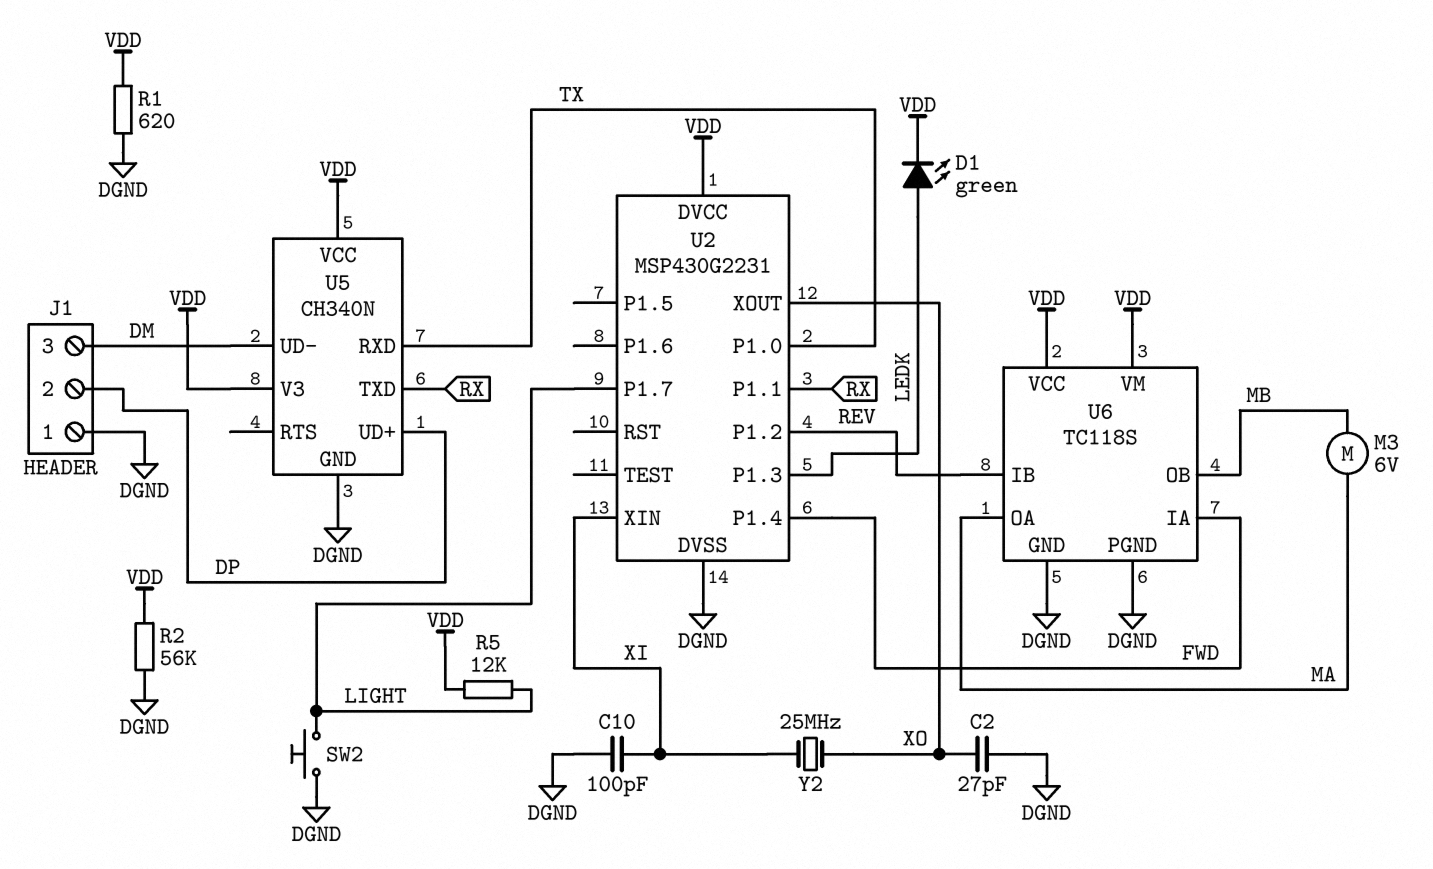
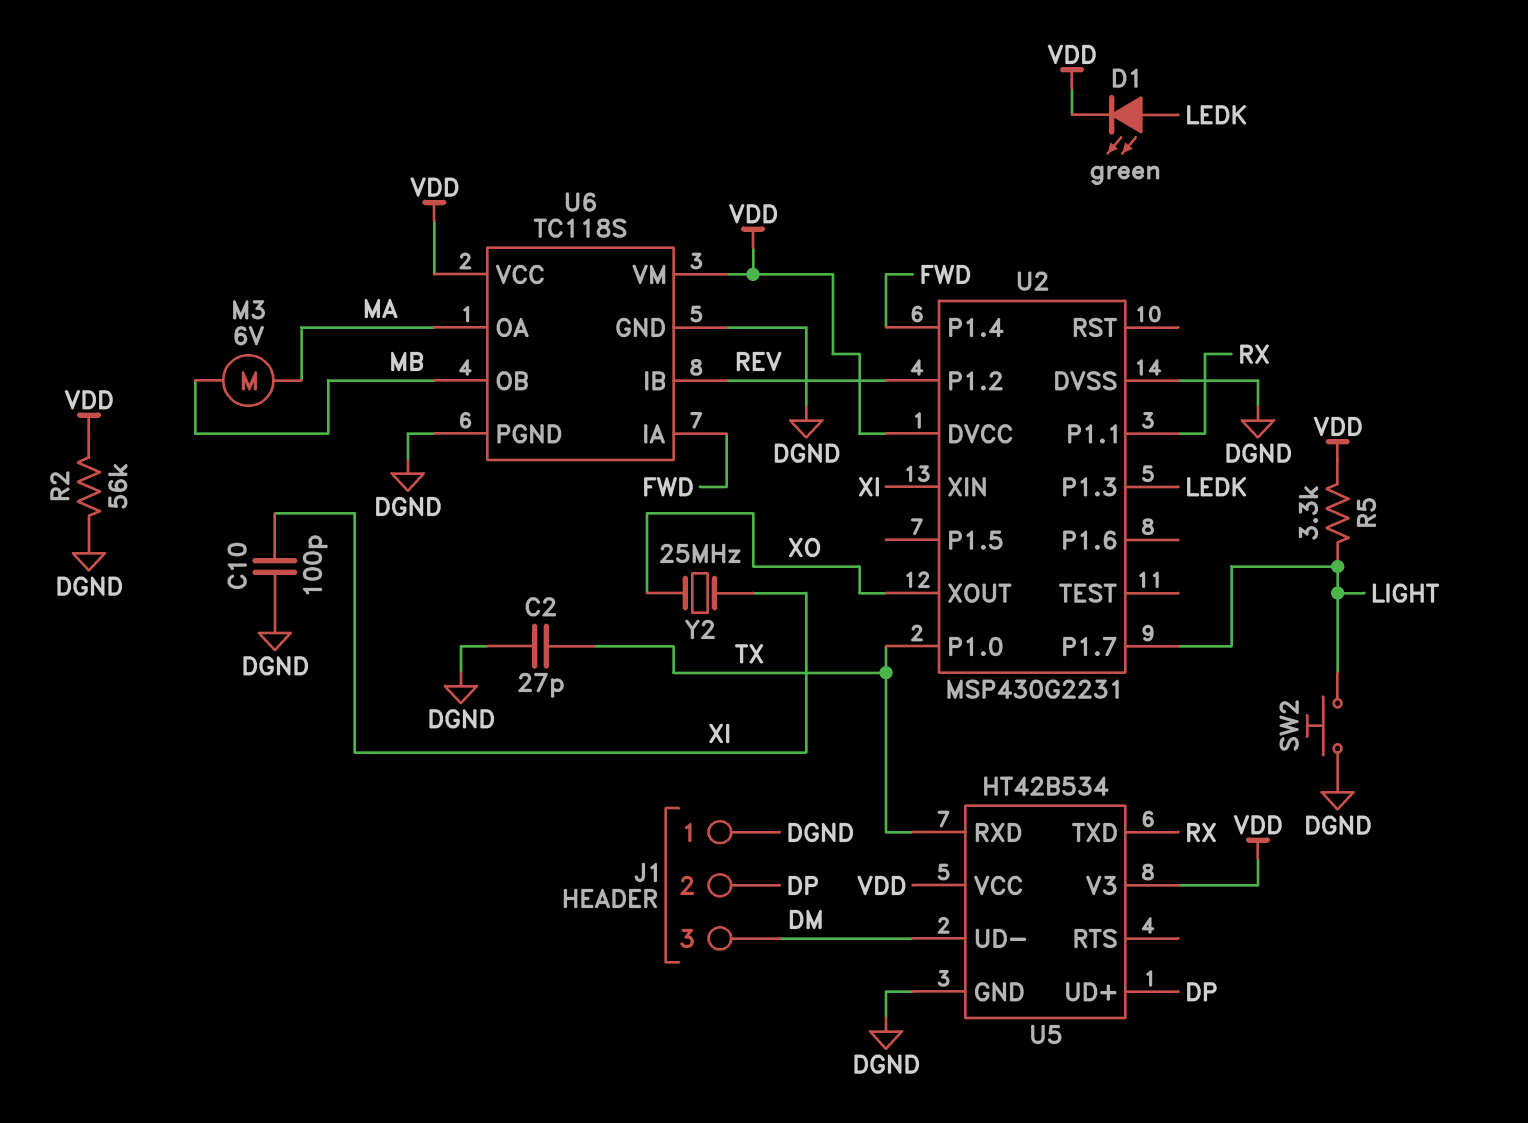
C2: 27pF (DGND, XO) -> 27pF (DGND, TX)
R1: 620 (DGND, VDD) -> none
R5: 12k (LIGHT, VDD) -> 3.3k (LIGHT, VDD)
U5: CH340N -> HT42B534

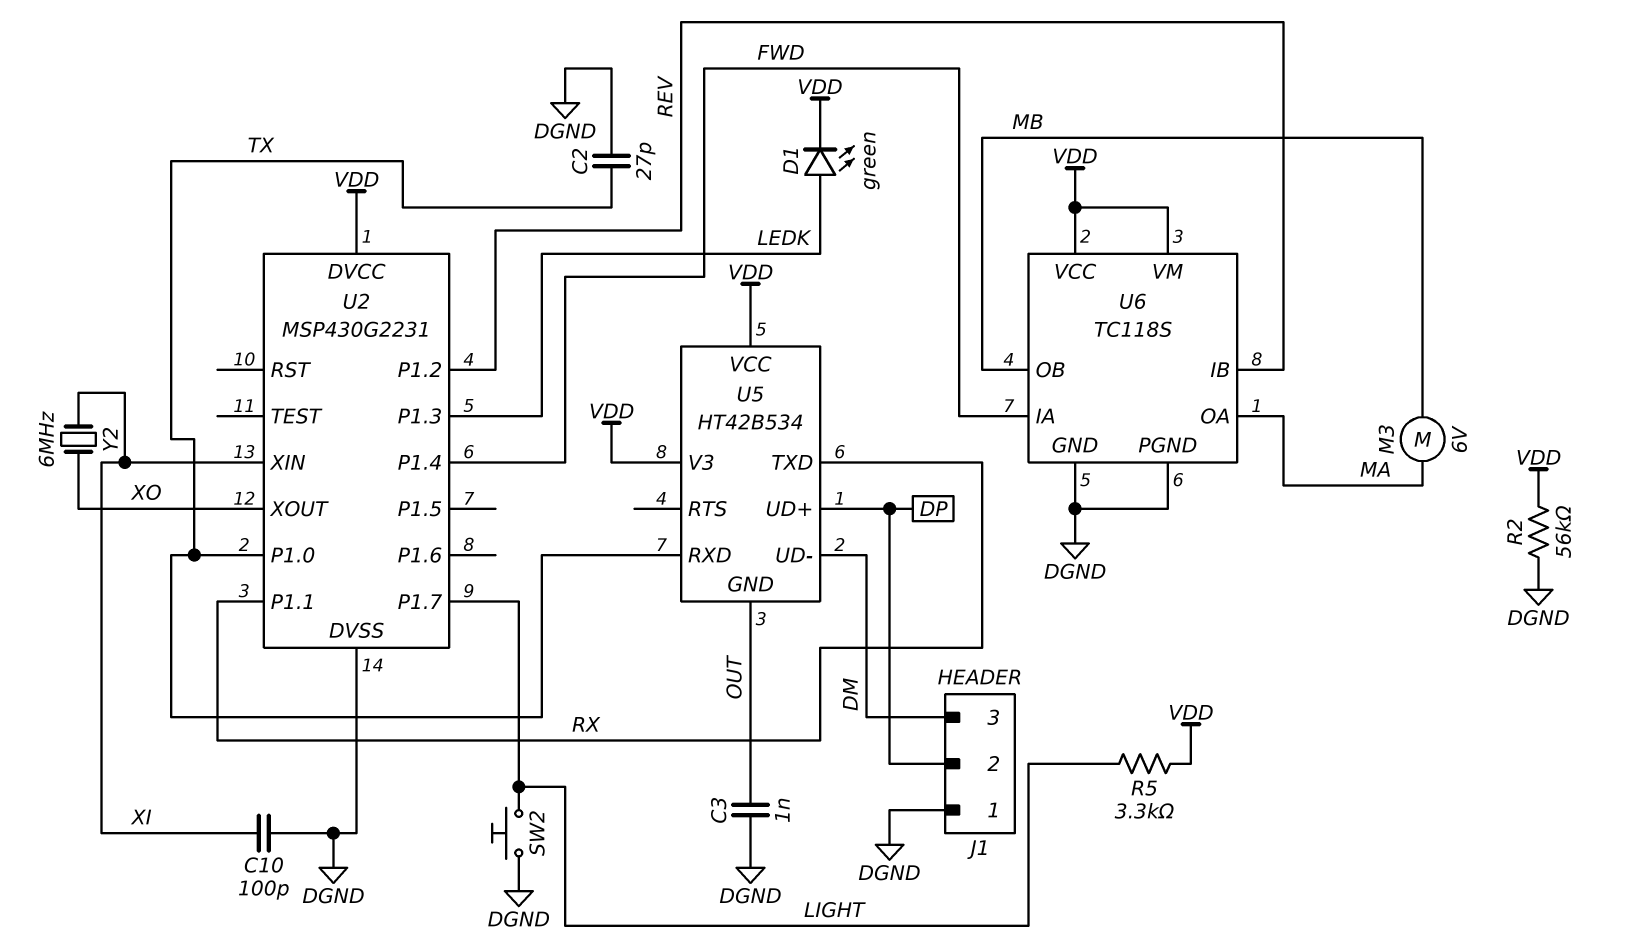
C3: none -> 1nF (DGND, OUT)
U5 pin GND: DGND -> OUT
Y2: 25MHz (XI, XO) -> 6MHz (XI, XO)

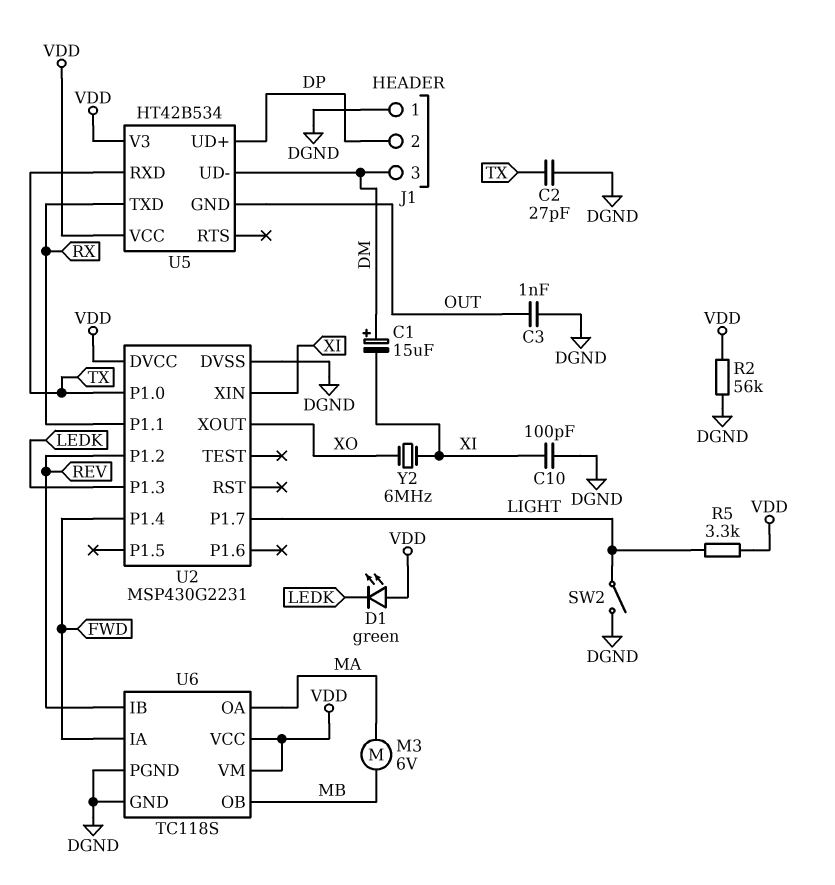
C1: none -> 15uF (plus DM, minus XI)
D1: LED green (A LEDK, K VDD) -> LED green (A VDD, K LEDK)
SW2: button (DGND, LIGHT) -> switch (DGND, LIGHT)

